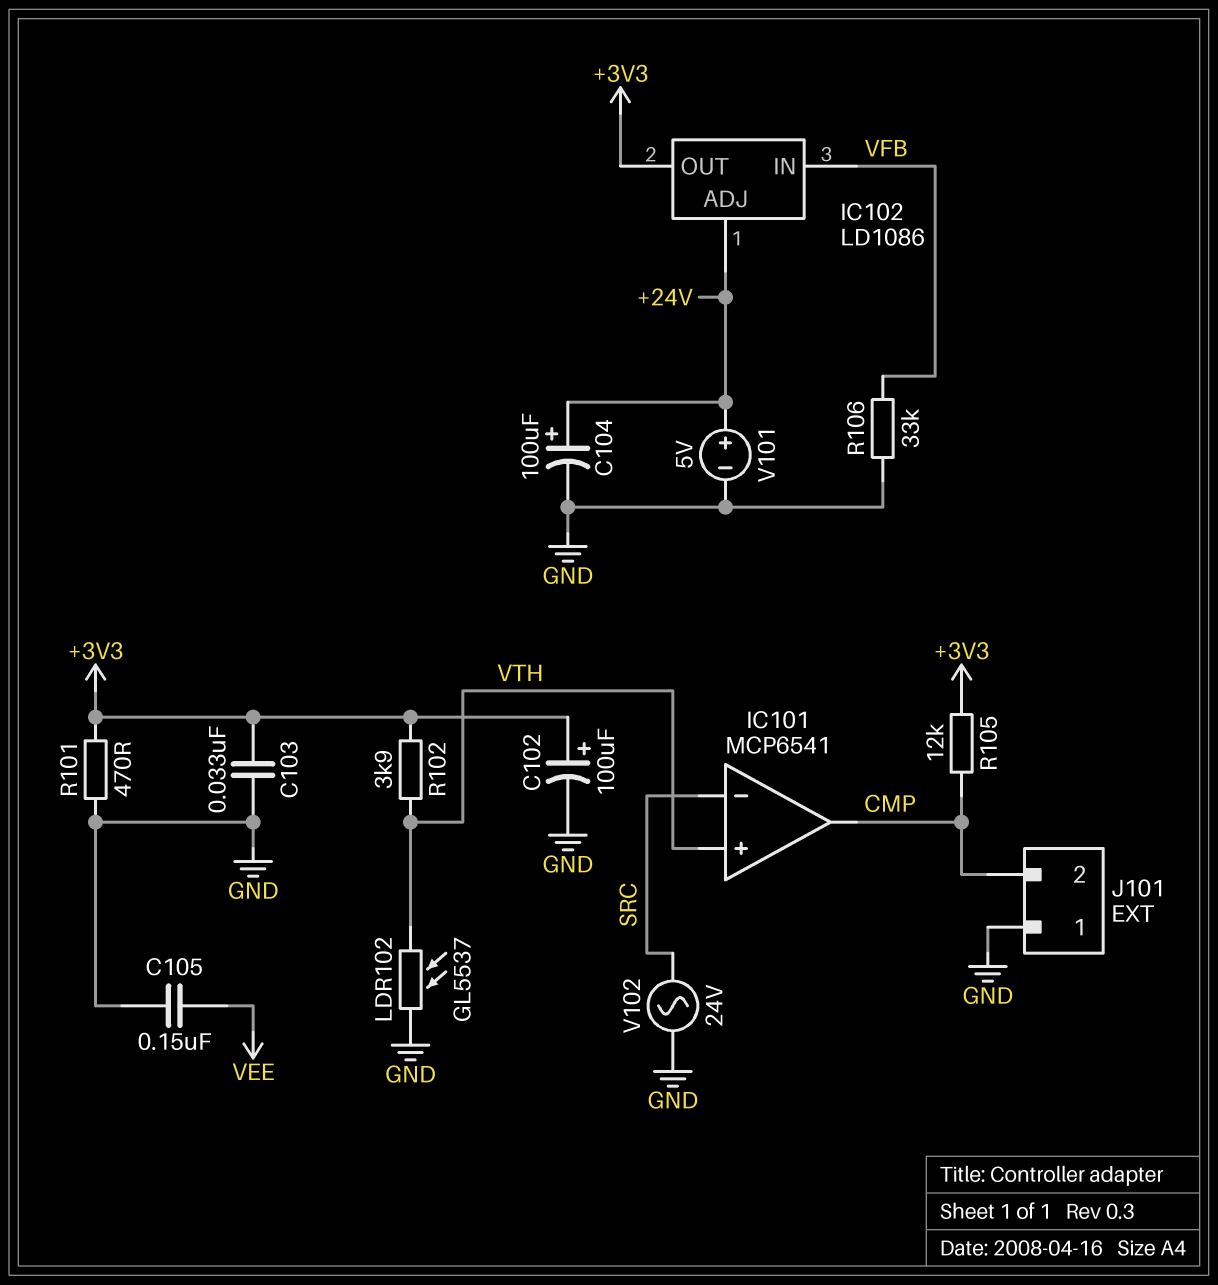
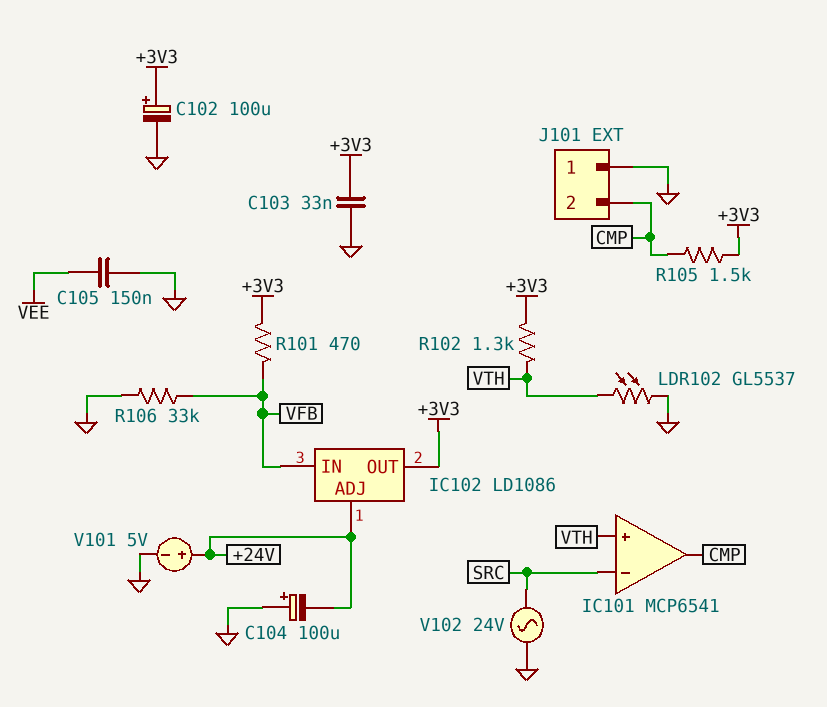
C104: 100uF (plus +24V, minus GND) -> 100uF (plus GND, minus +24V)
R101: 470 (+3V3, GND) -> 470 (+3V3, VFB)
R102: 3.9k (+3V3, VTH) -> 1.3k (+3V3, VTH)
R105: 12k (+3V3, CMP) -> 1.5k (+3V3, CMP)

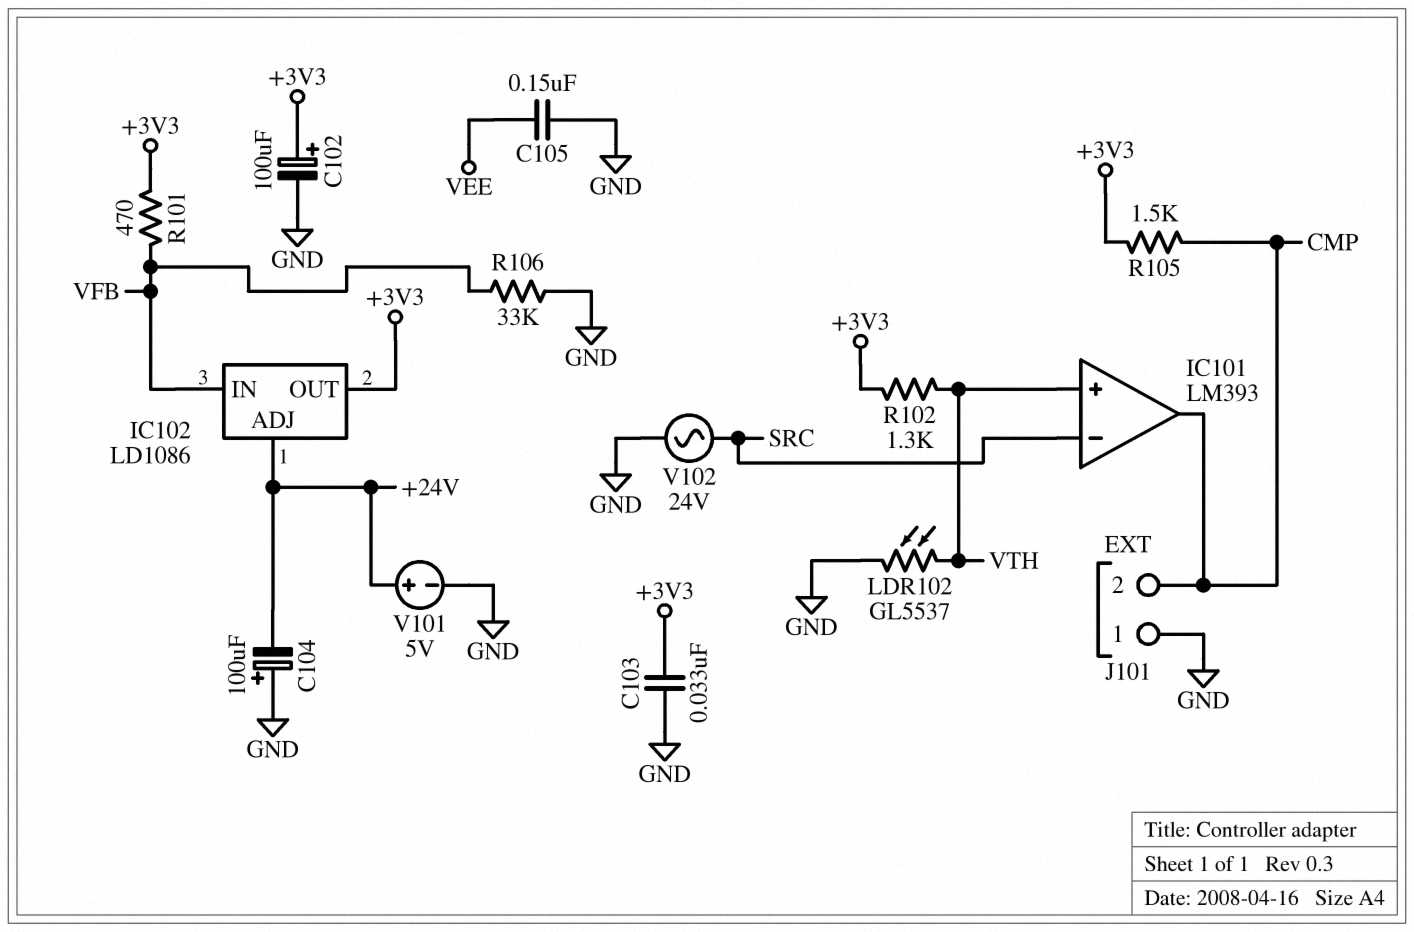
IC101: MCP6541 -> LM393

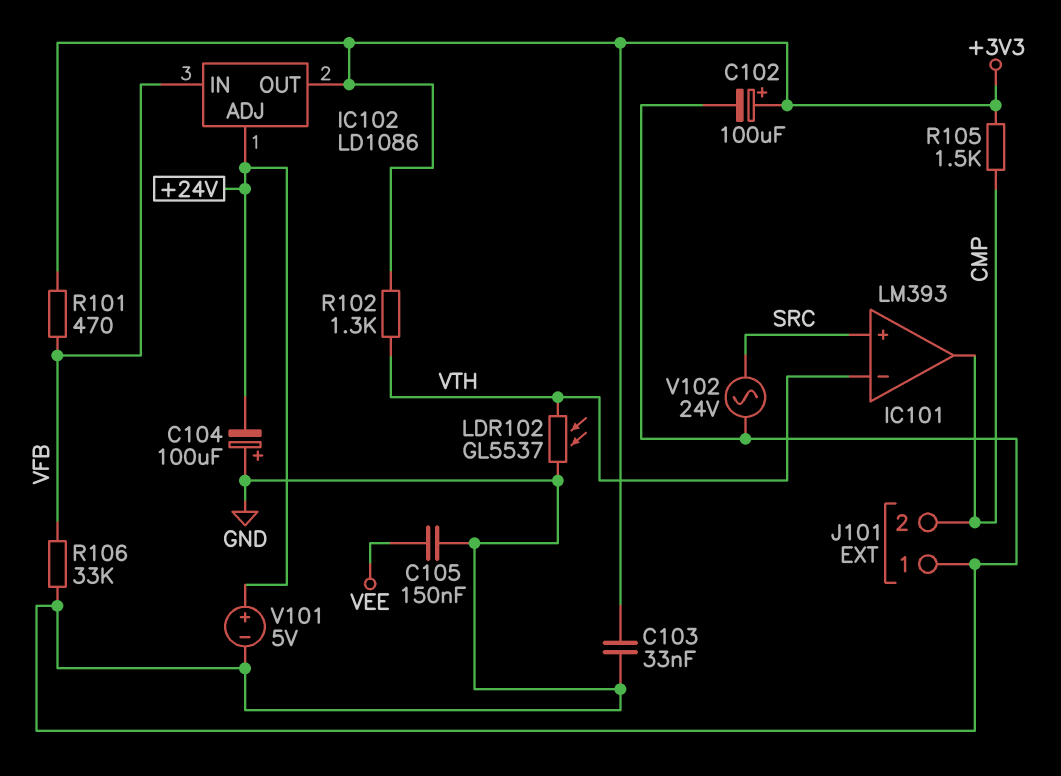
IC101 pin in+: VTH -> SRC
IC101 pin in-: SRC -> VTH

